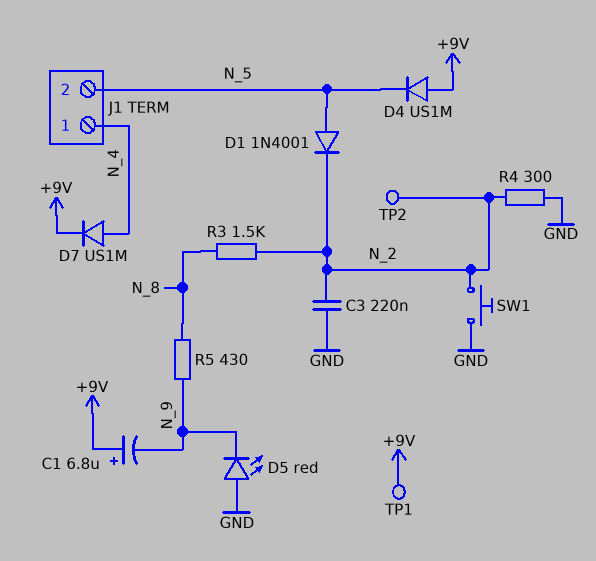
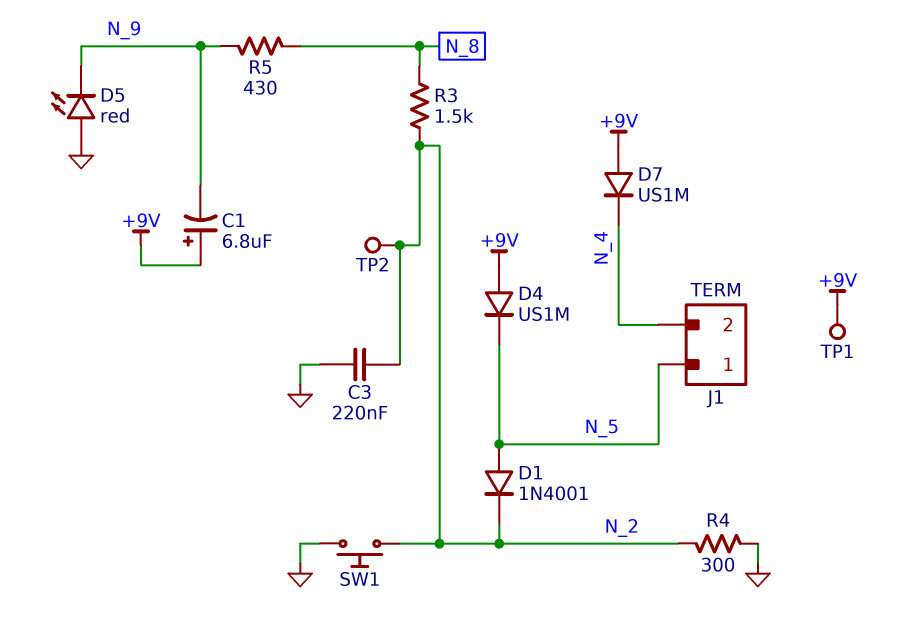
D7: diode US1M (A N_4, K +9V) -> diode US1M (A +9V, K N_4)
J1 pin 1: N_4 -> N_5
J1 pin 2: N_5 -> N_4

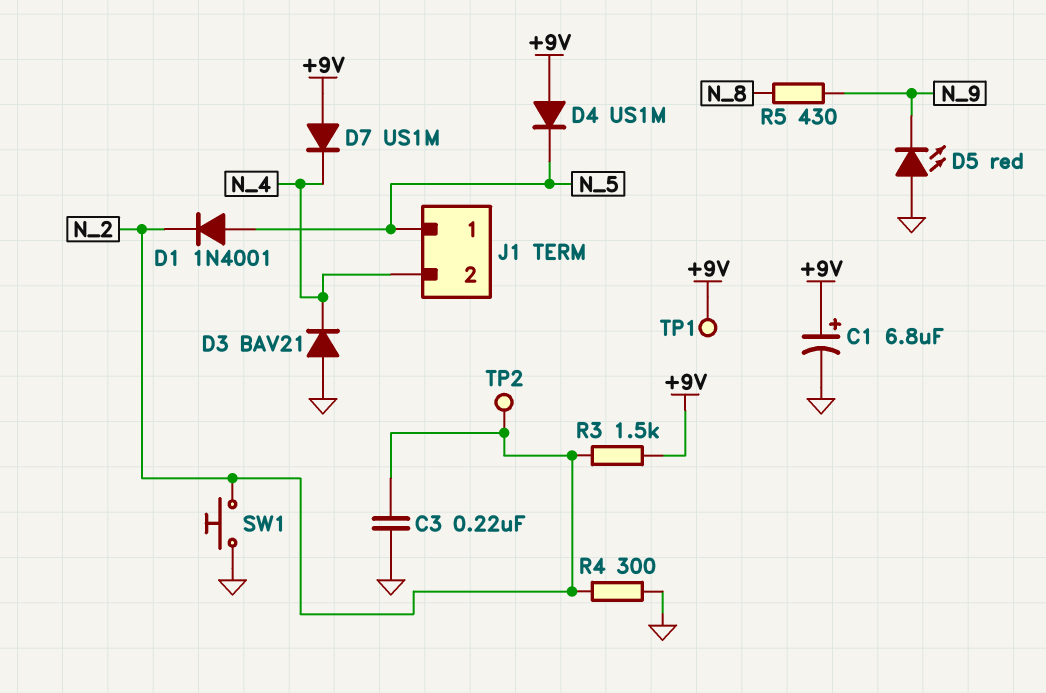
C1: 6.8uF (plus +9V, minus N_9) -> 6.8uF (plus +9V, minus GND)
D3: none -> diode BAV21 (A GND, K N_4)
R3: 1.5k (N_2, N_8) -> 1.5k (+9V, N_2)

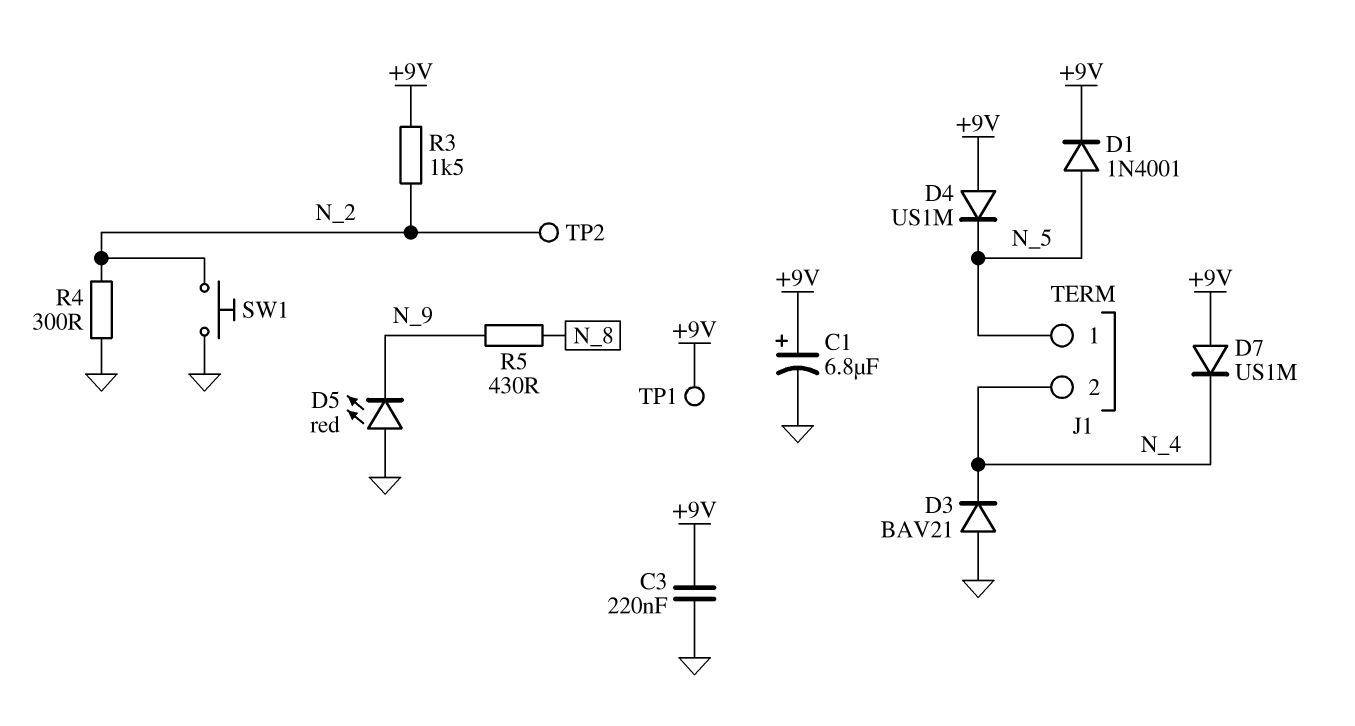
C3: 220nF (GND, N_2) -> 220nF (+9V, GND)
D1: diode 1N4001 (A N_5, K N_2) -> diode 1N4001 (A N_5, K +9V)

